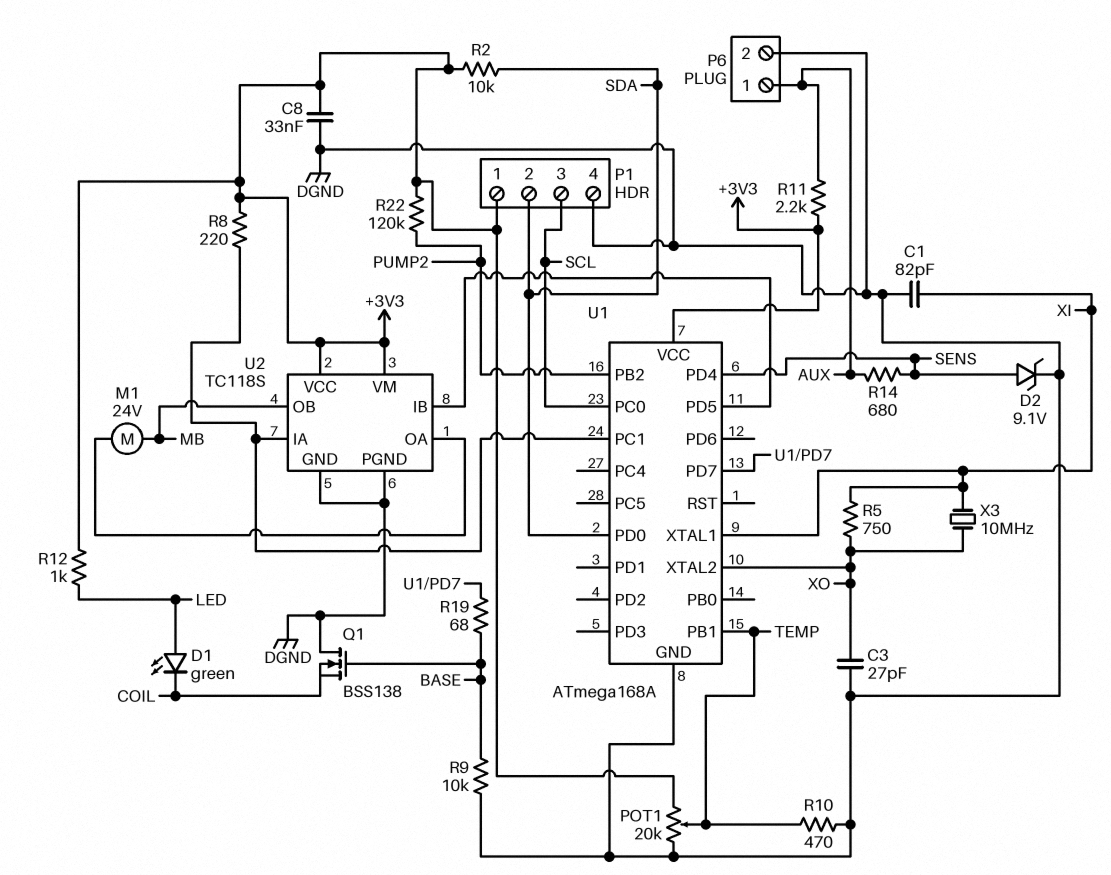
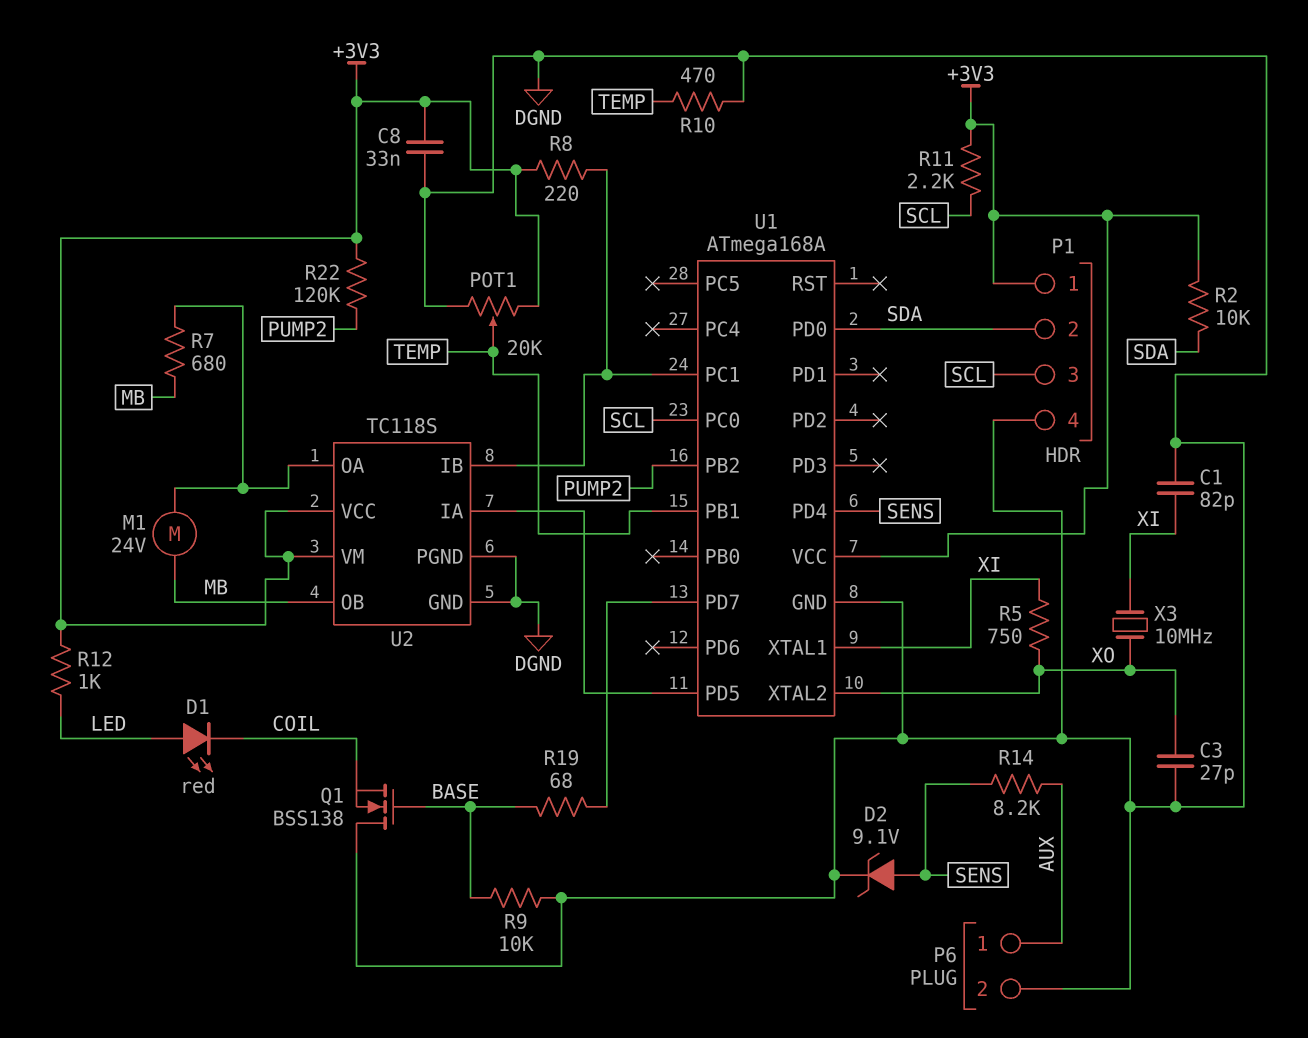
D1: LED green (A LED, K COIL) -> LED red (A LED, K COIL)
R7: none -> 680 (MB, U2/OA)
R11: 2.2k (+3V3, AUX) -> 2.2k (+3V3, SCL)
R14: 680 (AUX, SENS) -> 8.2k (AUX, SENS)
U2 pin IA: U1/PC1 -> U1/PD5
U2 pin IB: U1/PD5 -> U1/PC1

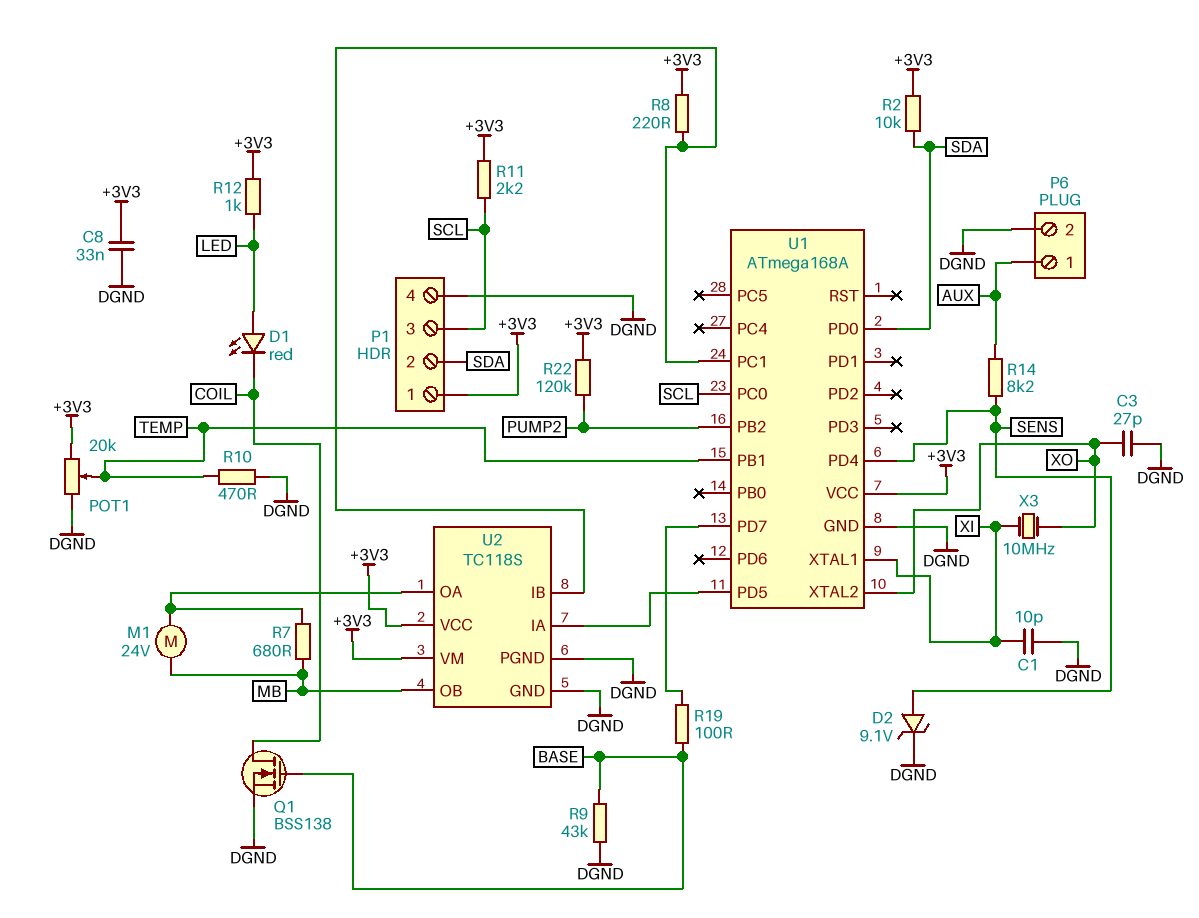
C1: 82pF (DGND, XI) -> 10pF (DGND, XI)
Q1: NMOS BSS138 (G BASE, D DGND, S COIL) -> NMOS BSS138 (G BASE, D COIL, S DGND)
R5: 750 (XI, XO) -> none
R9: 10k (BASE, DGND) -> 43k (BASE, DGND)
R19: 68 (BASE, U1/PD7) -> 100 (BASE, U1/PD7)

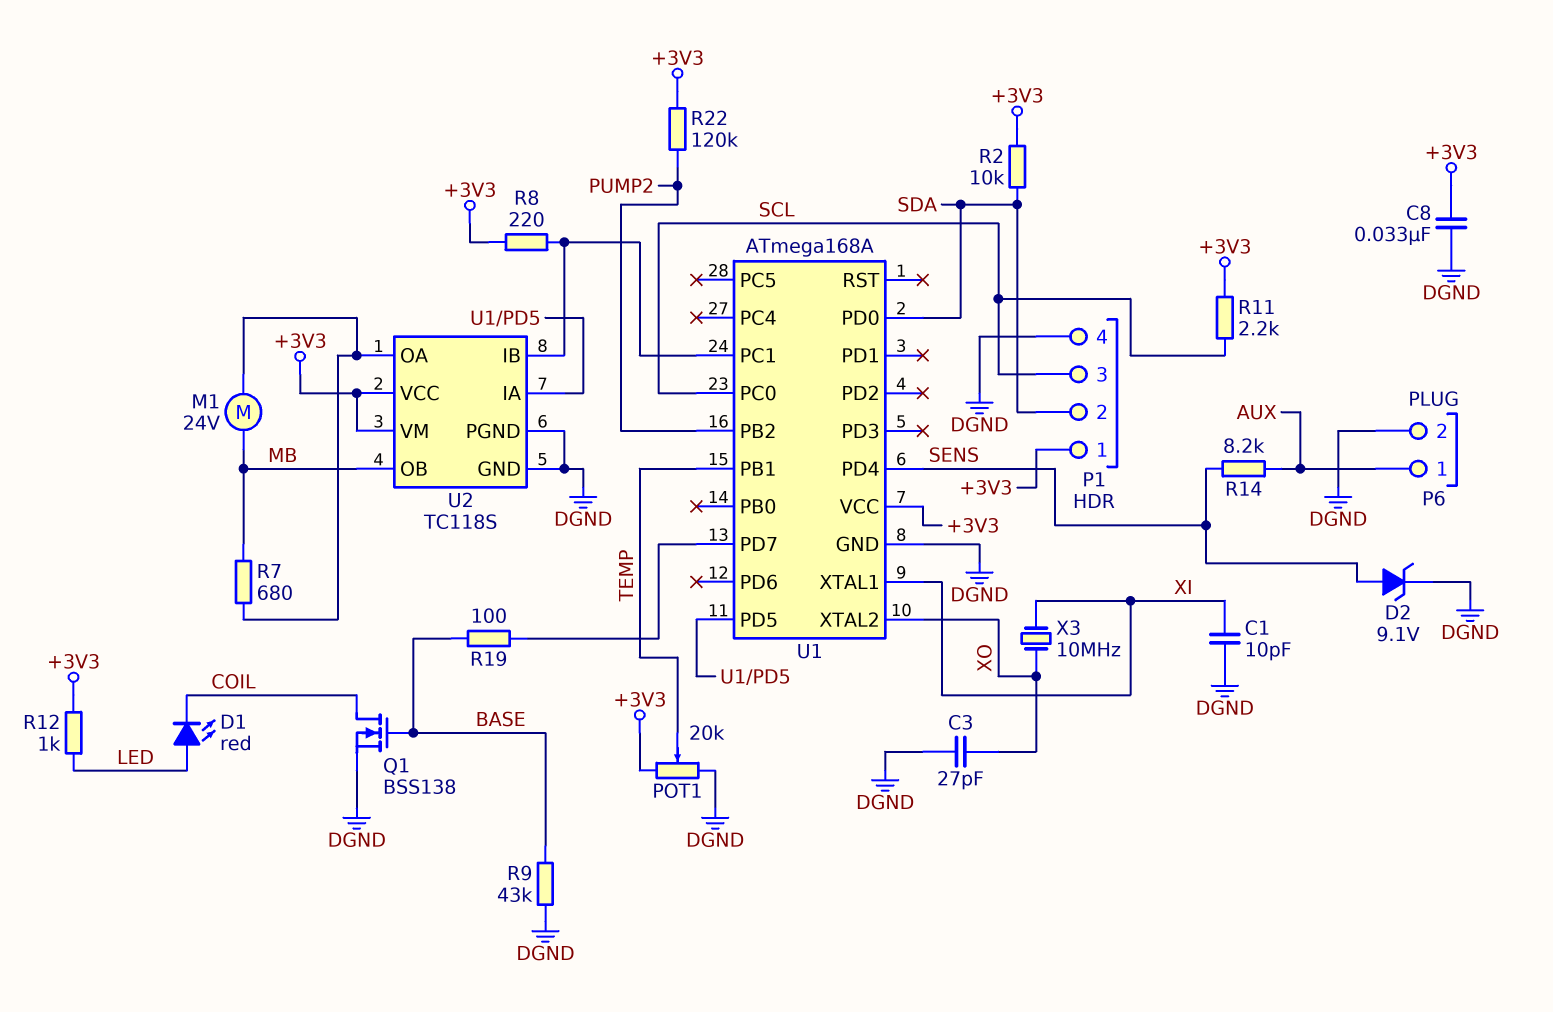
R10: 470 (DGND, TEMP) -> none

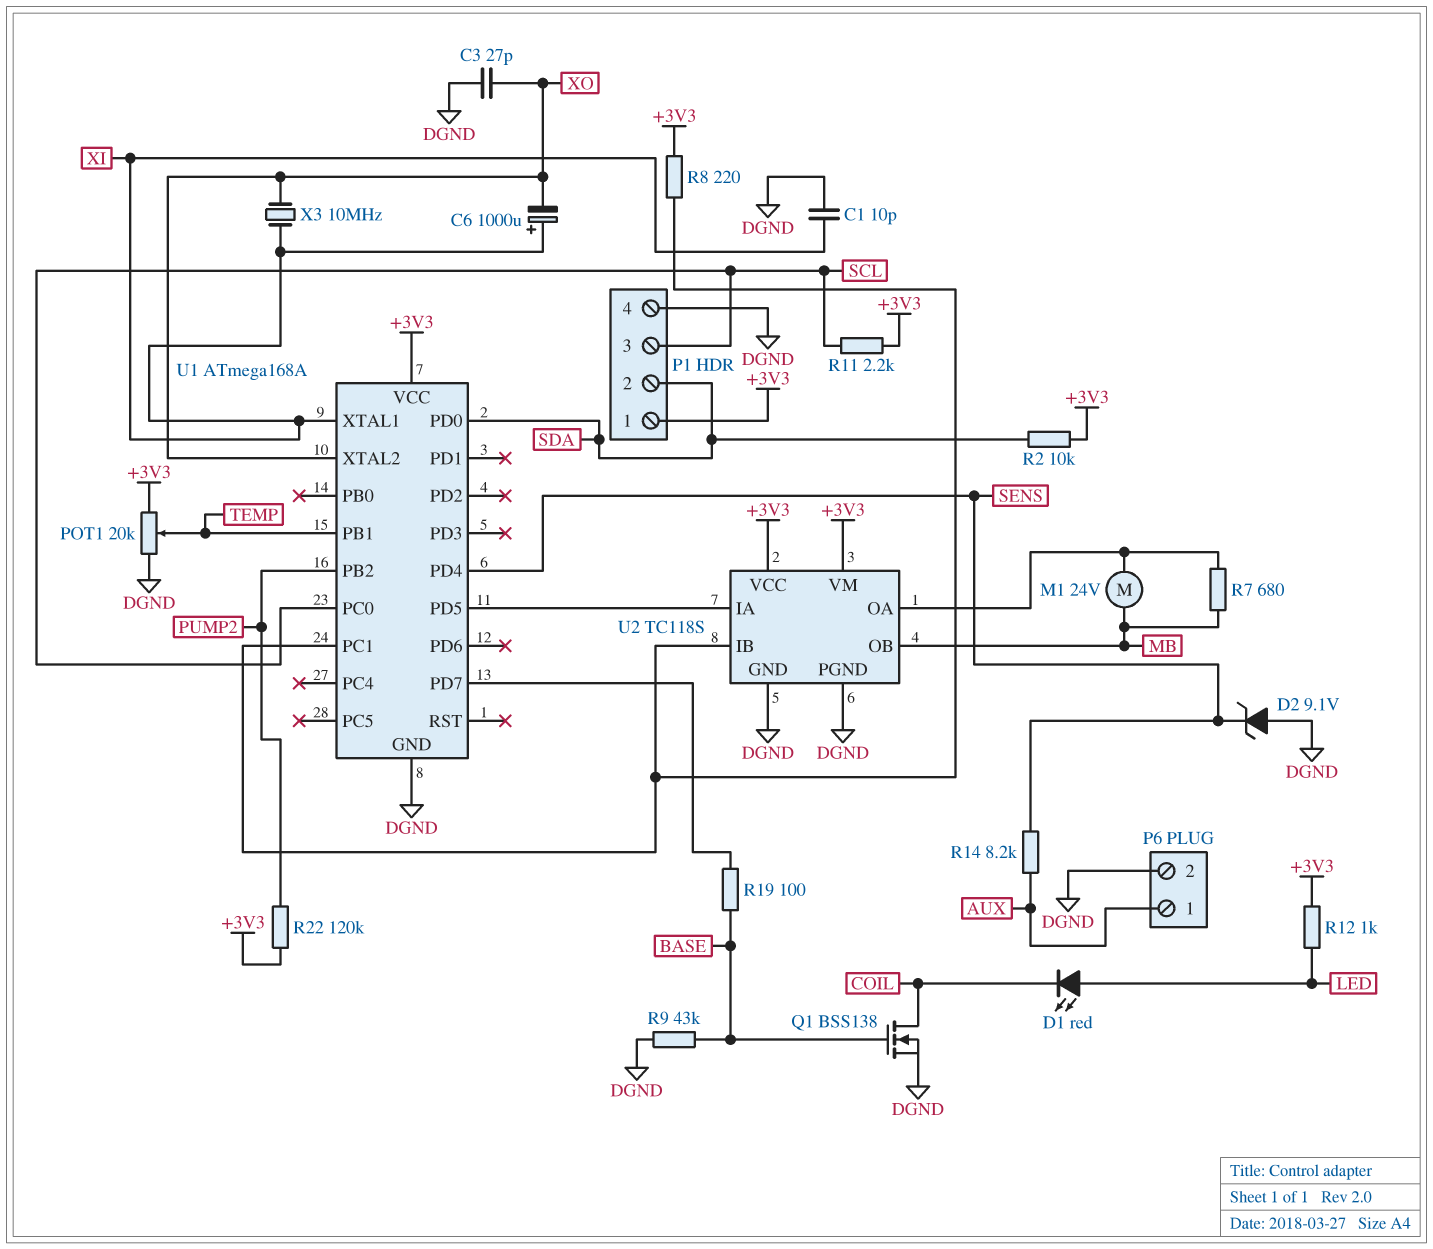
C6: none -> 1000uF (plus XI, minus XO)
C8: 33nF (+3V3, DGND) -> none
D2: zener 9.1V (A SENS, K DGND) -> zener 9.1V (A DGND, K SENS)

